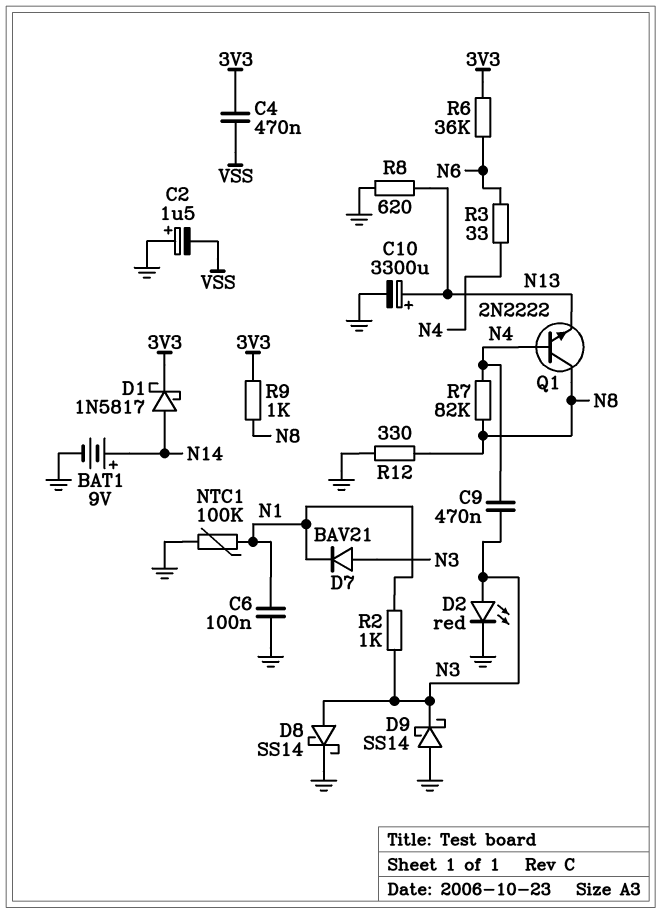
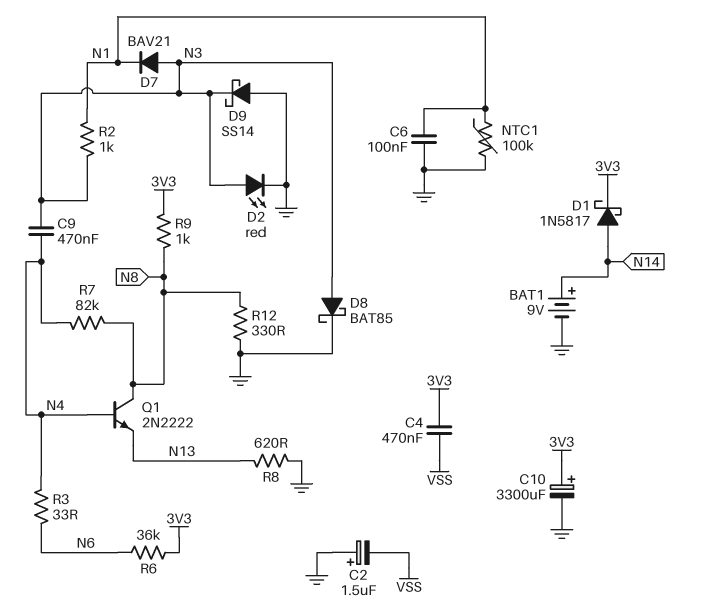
C10: 3300uF (plus N13, minus GND) -> 3300uF (plus 3V3, minus GND)
D8: schottky SS14 (A N3, K GND) -> schottky BAT85 (A N3, K GND)

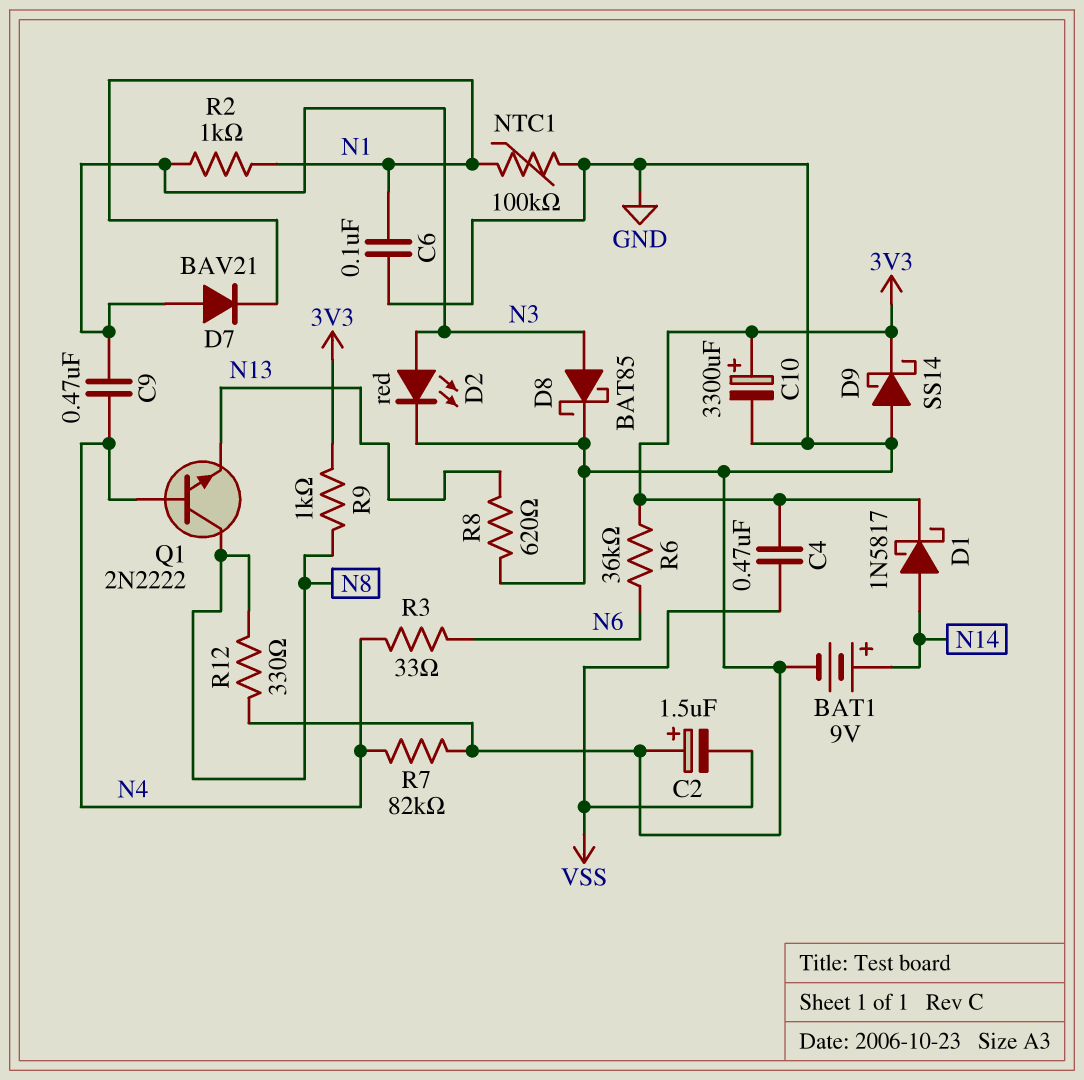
D9: schottky SS14 (A GND, K N3) -> schottky SS14 (A GND, K 3V3)
R7: 82k (N4, N8) -> 82k (GND, N4)

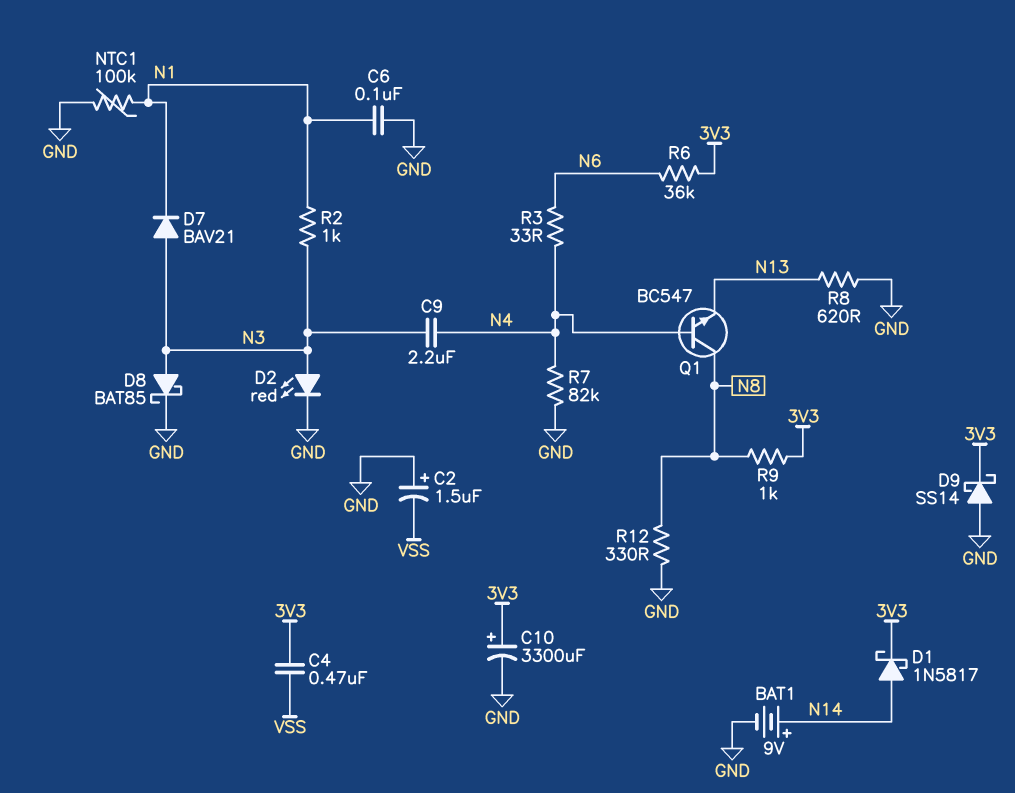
C9: 470nF (N3, N4) -> 2.2uF (N3, N4)
Q1: NPN 2N2222 (B N4, C N8, E N13) -> NPN BC547 (B N4, C N8, E N13)

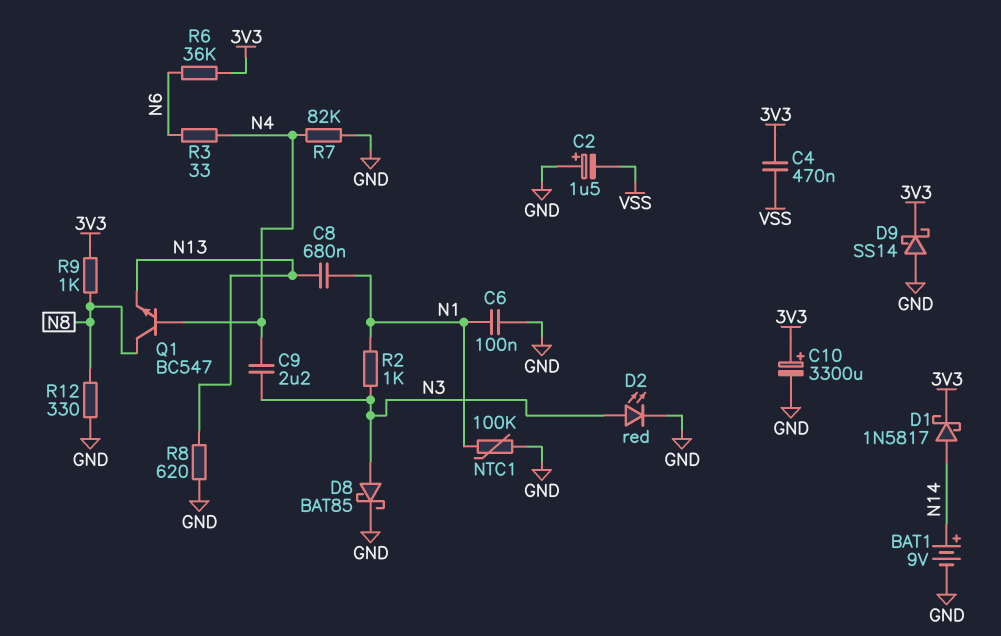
C8: none -> 680nF (N1, N13)
D7: diode BAV21 (A N3, K N1) -> none

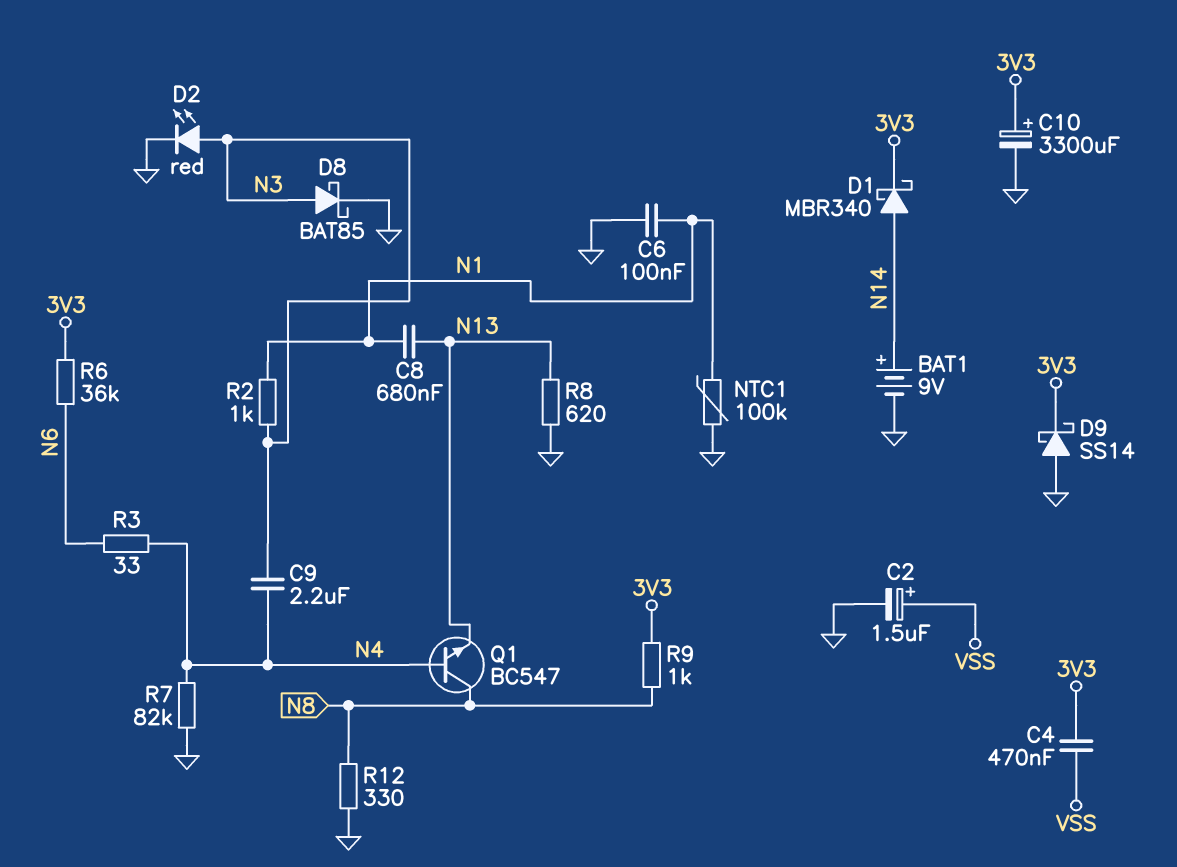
C2: 1.5uF (plus GND, minus VSS) -> 1.5uF (plus VSS, minus GND)
D1: schottky 1N5817 (A N14, K 3V3) -> schottky MBR340 (A N14, K 3V3)

